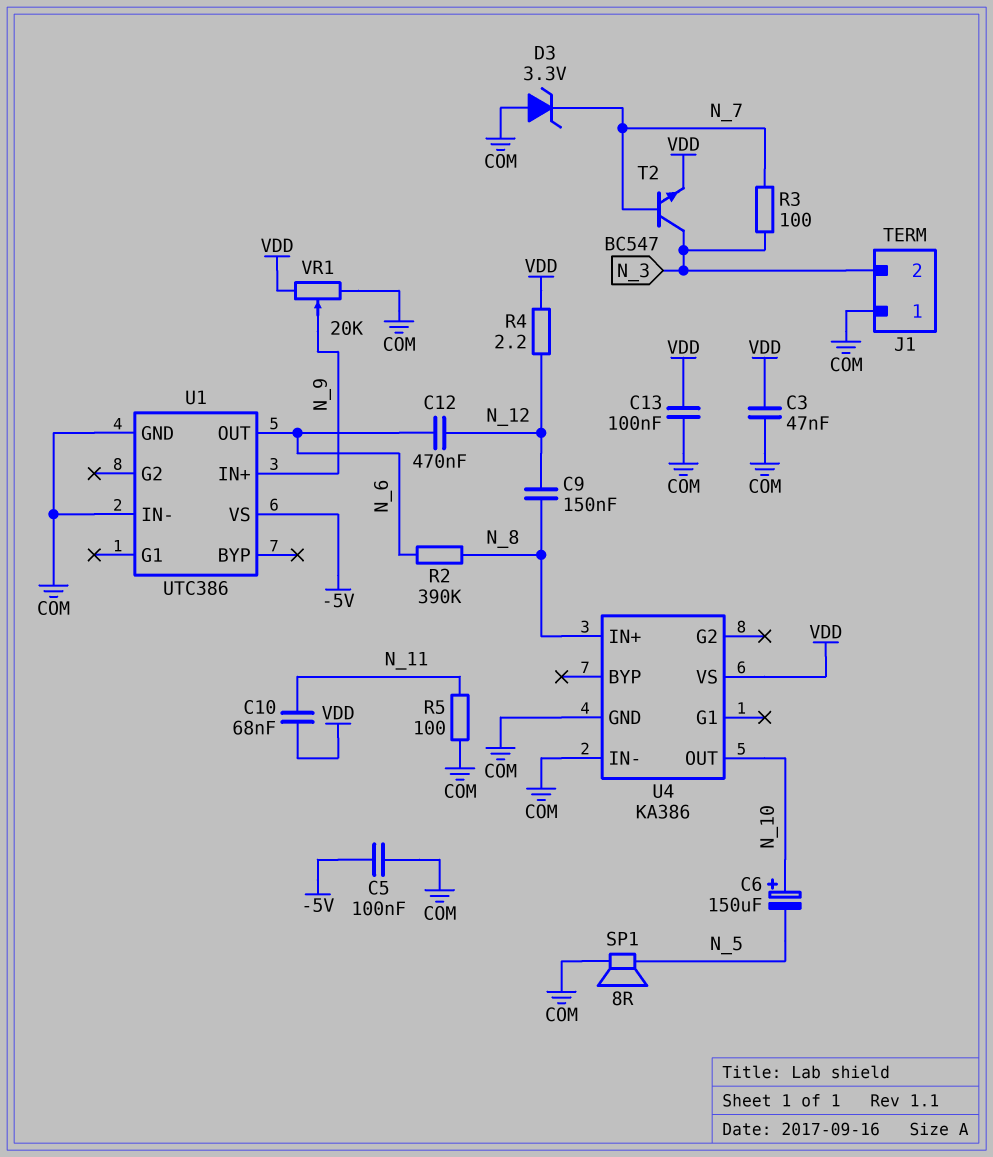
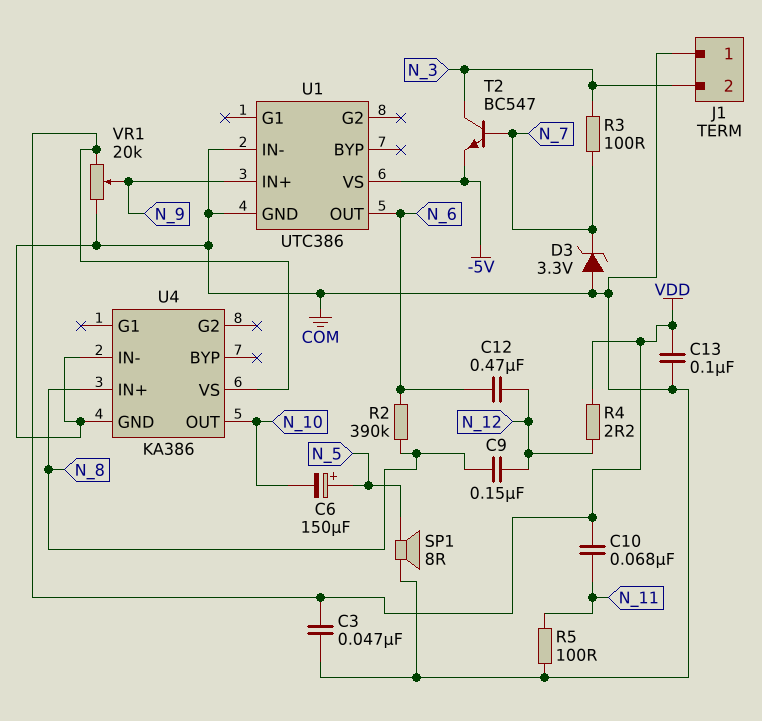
C5: 100nF (-5V, COM) -> none
C6: 150uF (plus N_10, minus N_5) -> 150uF (plus N_5, minus N_10)
T2: NPN BC547 (B N_7, C N_3, E VDD) -> NPN BC547 (B N_7, C N_3, E -5V)

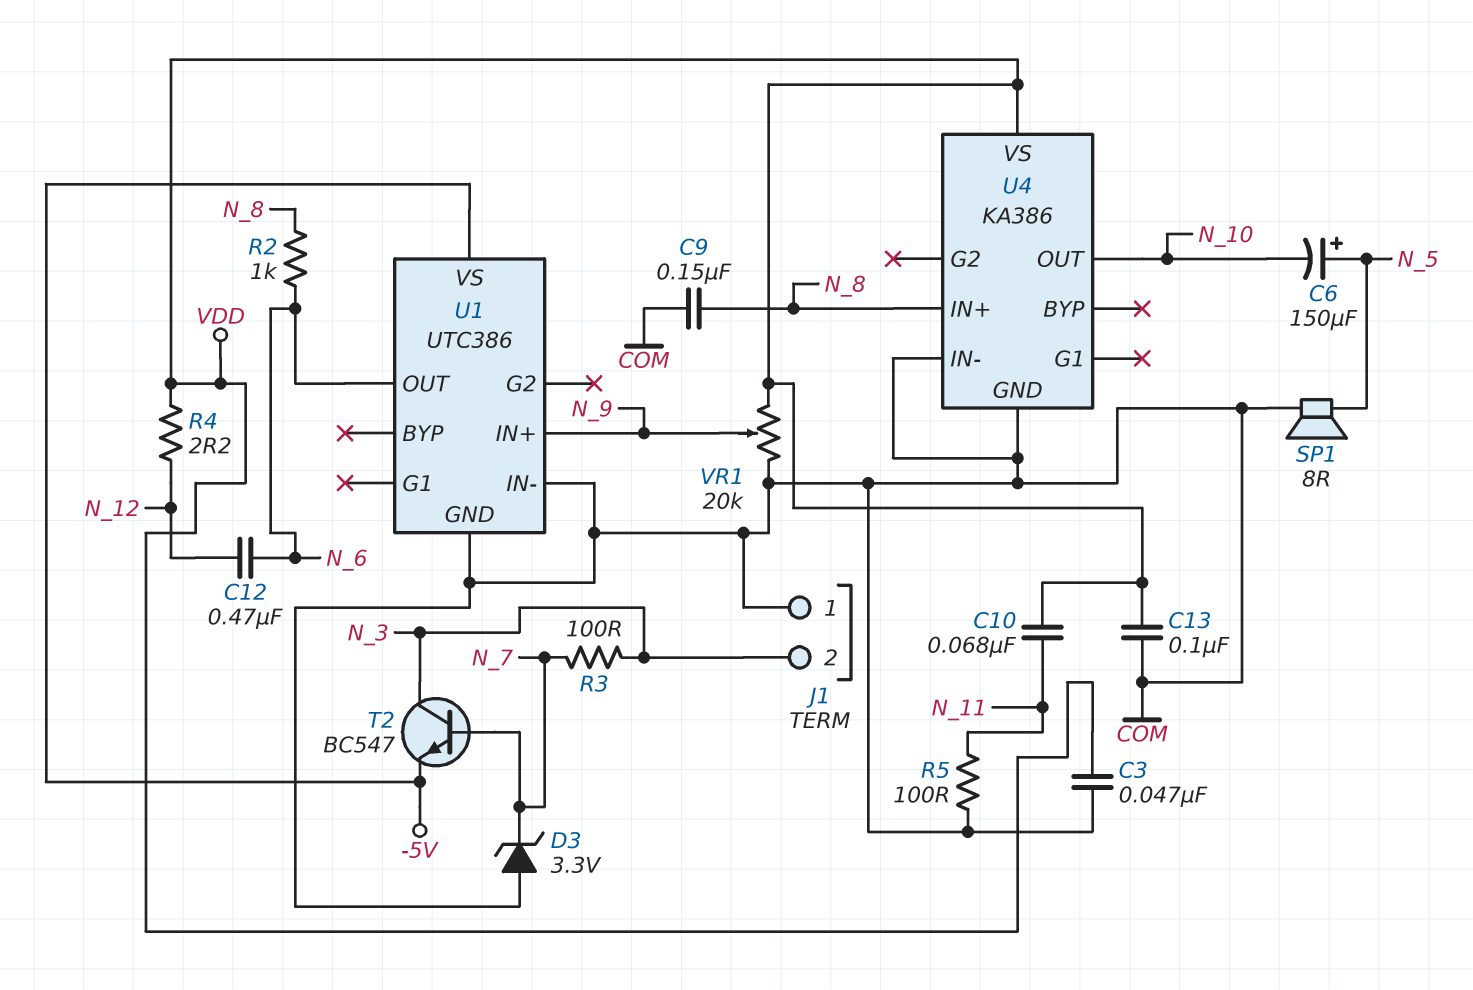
C9: 150nF (N_8, N_12) -> 150nF (COM, N_8)
R2: 390k (N_6, N_8) -> 1k (N_6, N_8)

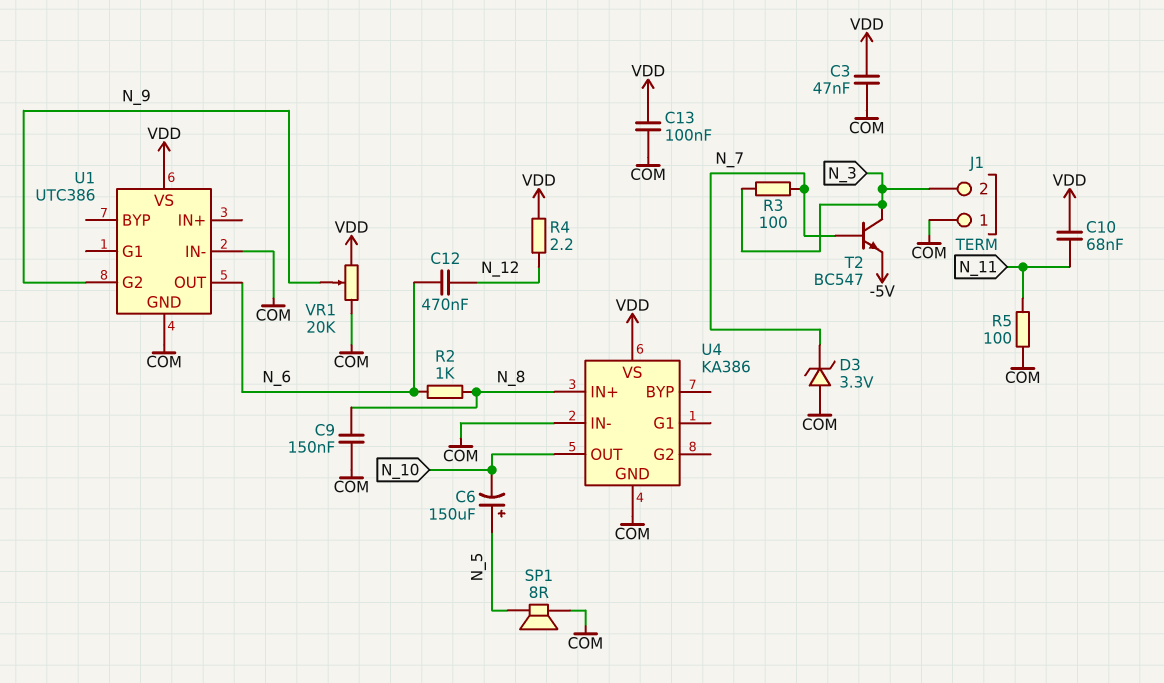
U1 pin G2: none -> N_9
U1 pin IN+: N_9 -> none
U1 pin VS: -5V -> VDD

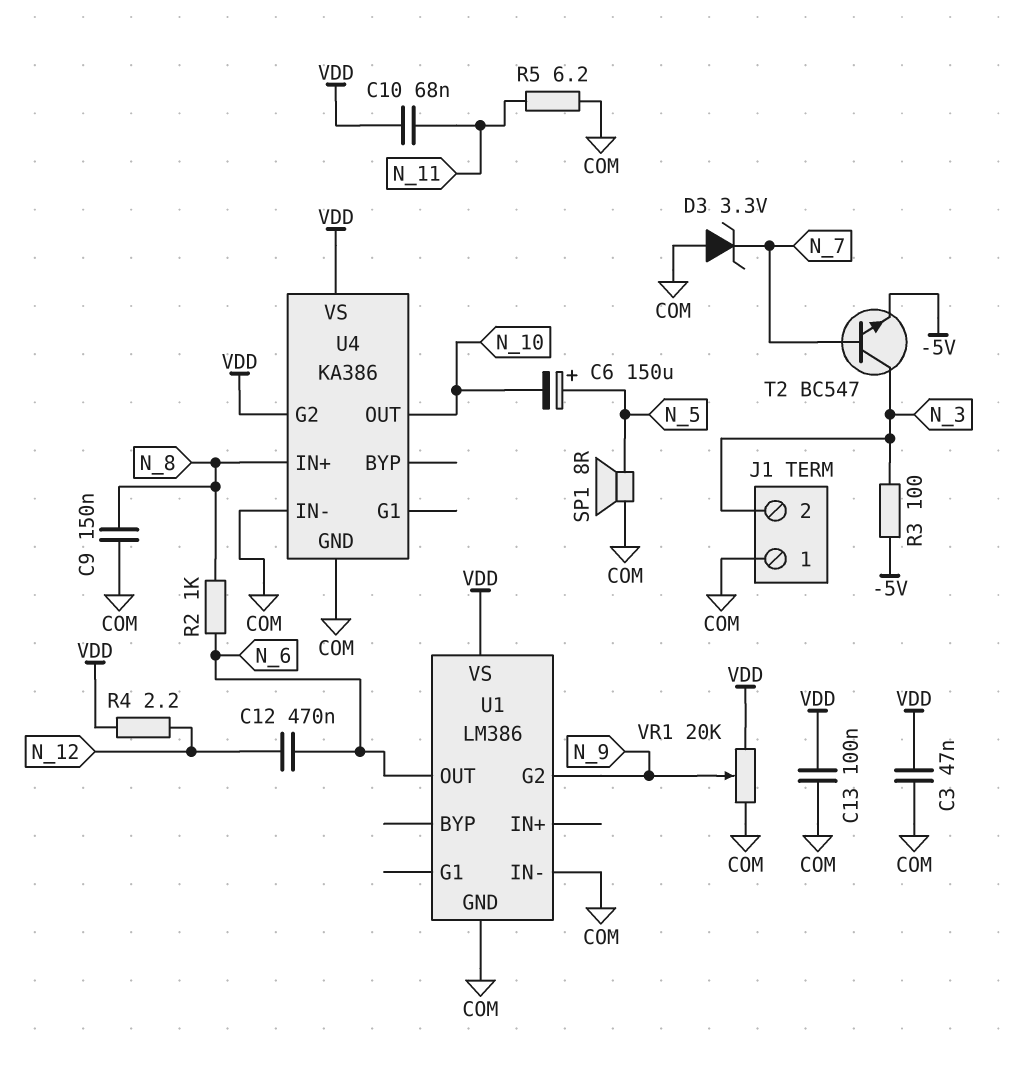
R3: 100 (N_3, N_7) -> 100 (-5V, N_3)
R5: 100 (COM, N_11) -> 6.2 (COM, N_11)
U1: UTC386 -> LM386
U4 pin G2: none -> VDD

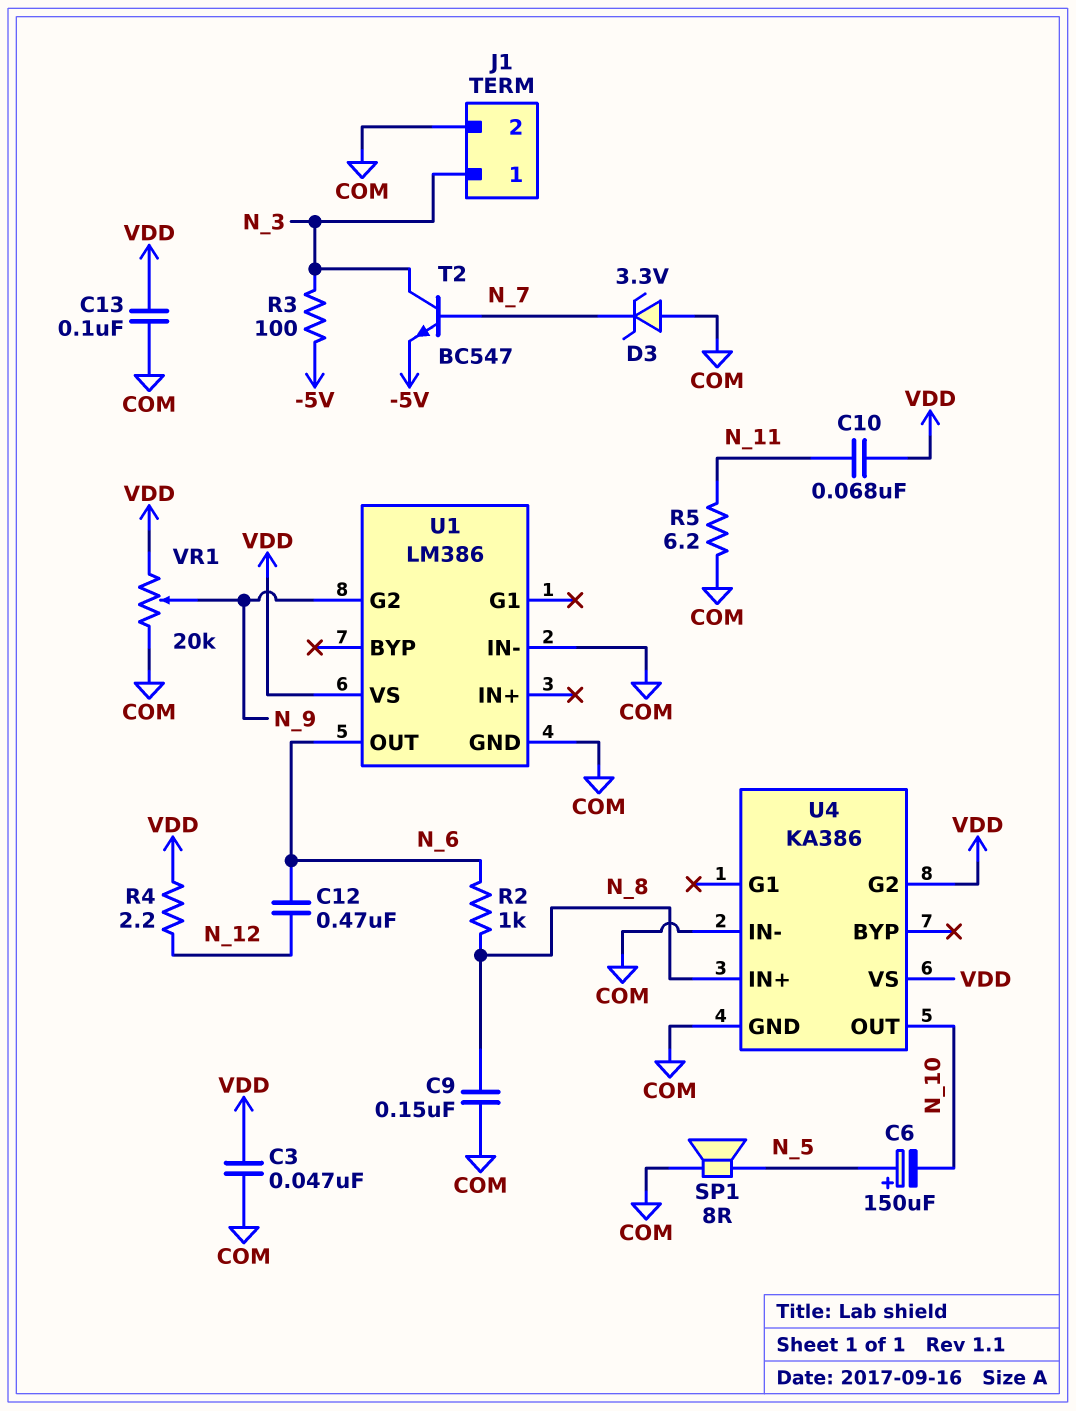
J1 pin 1: COM -> N_3
J1 pin 2: N_3 -> COM

